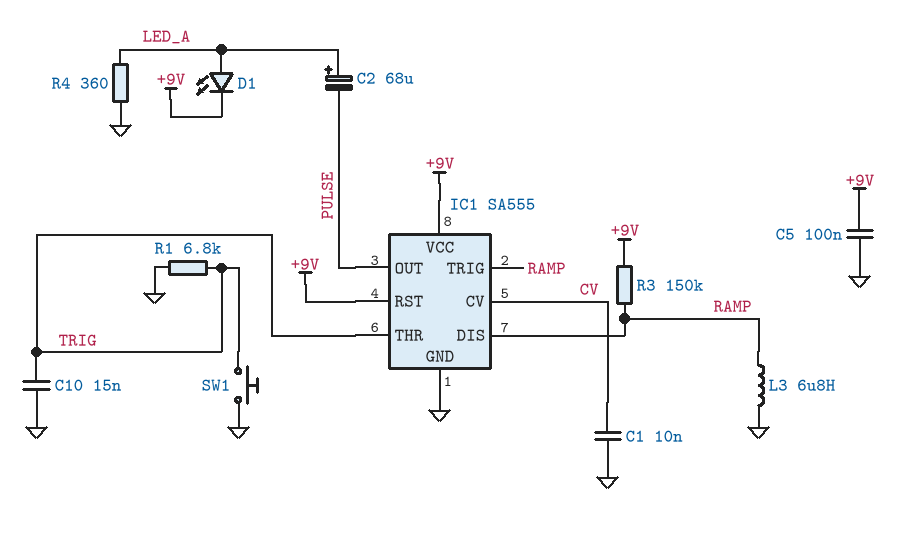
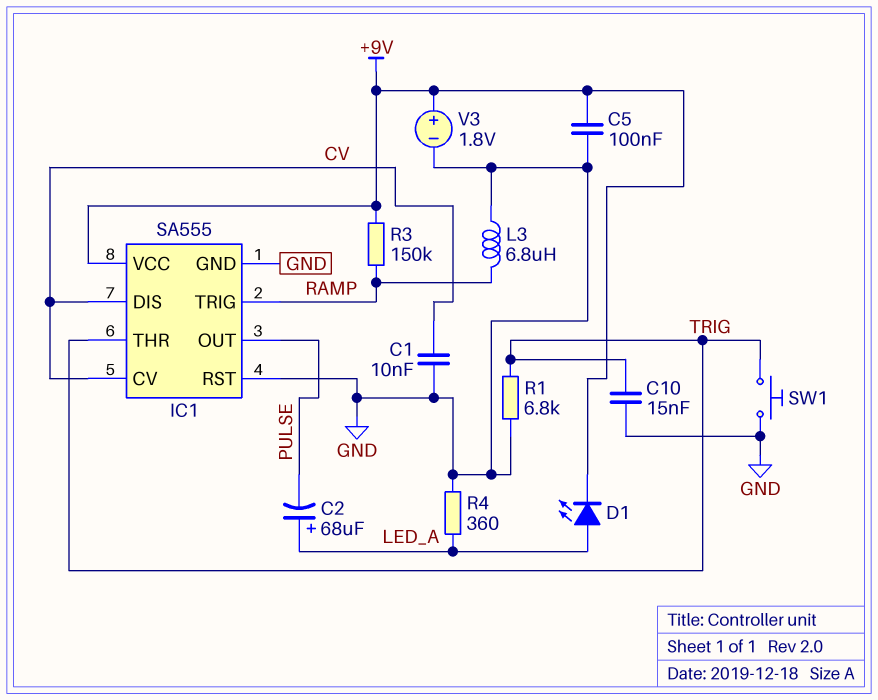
IC1 pin DIS: RAMP -> CV
IC1 pin RST: +9V -> GND
V3: none -> 1.8V (plus +9V, minus GND)

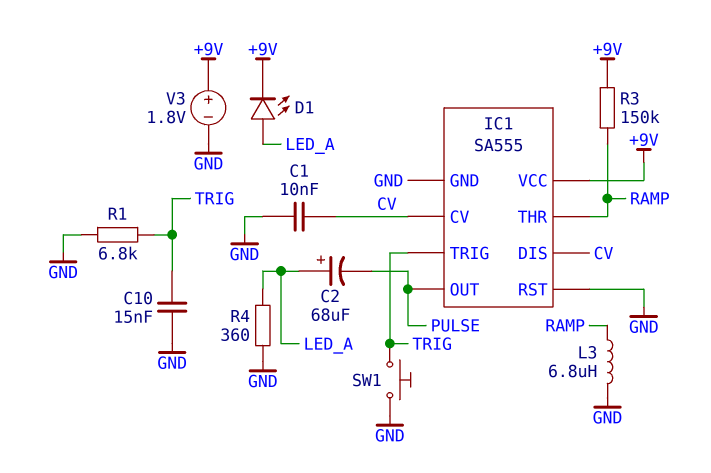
C5: 100nF (+9V, GND) -> none
IC1 pin THR: TRIG -> RAMP
IC1 pin TRIG: RAMP -> TRIG

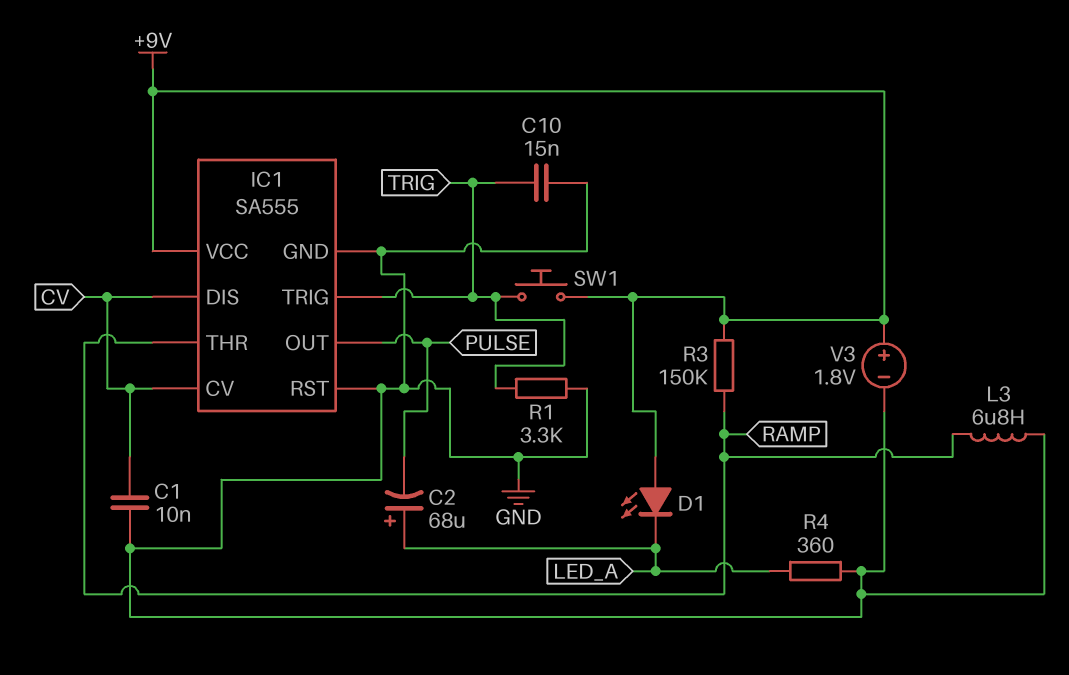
D1: LED (A LED_A, K +9V) -> LED (A +9V, K LED_A)
R1: 6.8k (GND, TRIG) -> 3.3k (GND, TRIG)
SW1: button (GND, TRIG) -> button (+9V, TRIG)

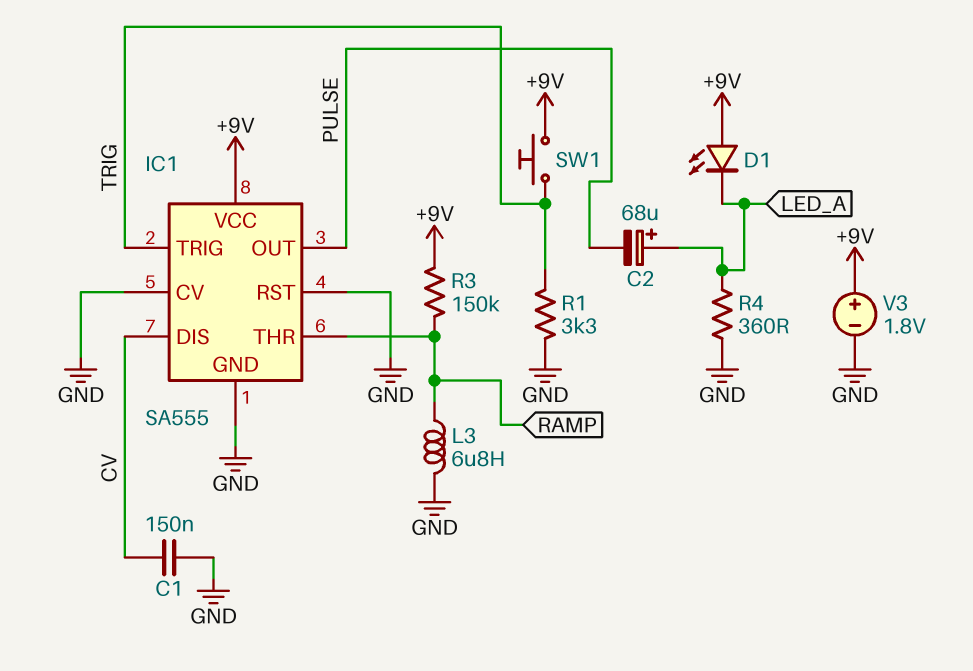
C1: 10nF (CV, GND) -> 150nF (CV, GND)
C10: 15nF (GND, TRIG) -> none
IC1 pin CV: CV -> GND

